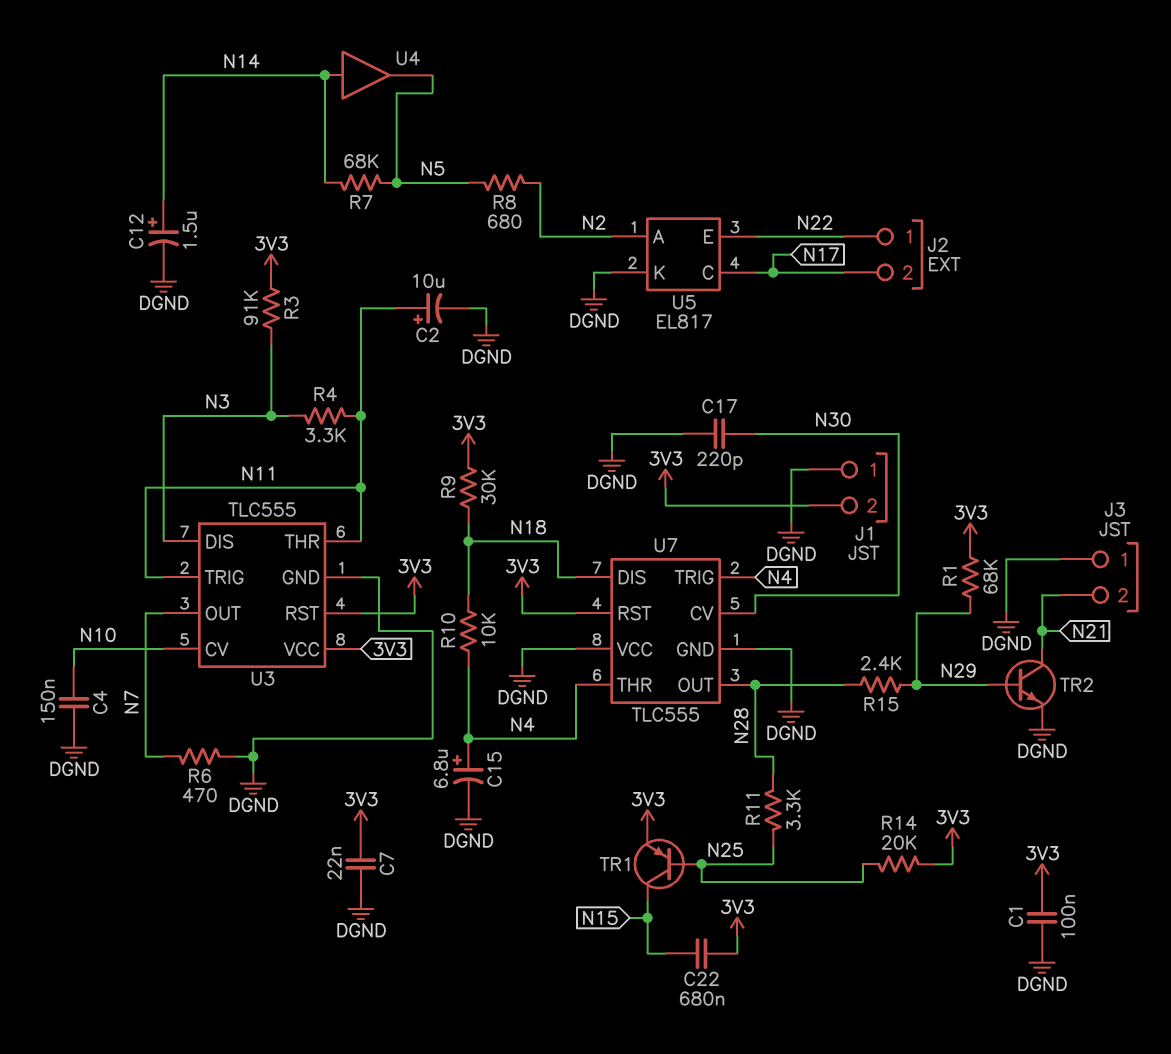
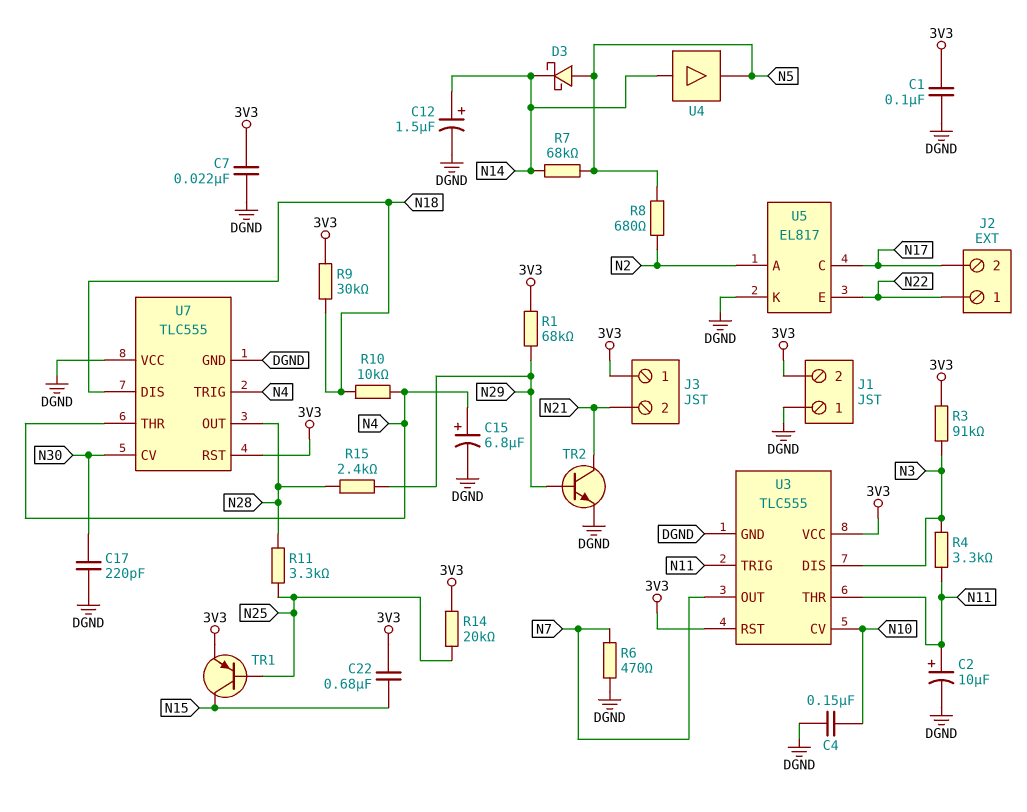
D3: none -> schottky (A N5, K N14)
J3 pin 1: DGND -> 3V3

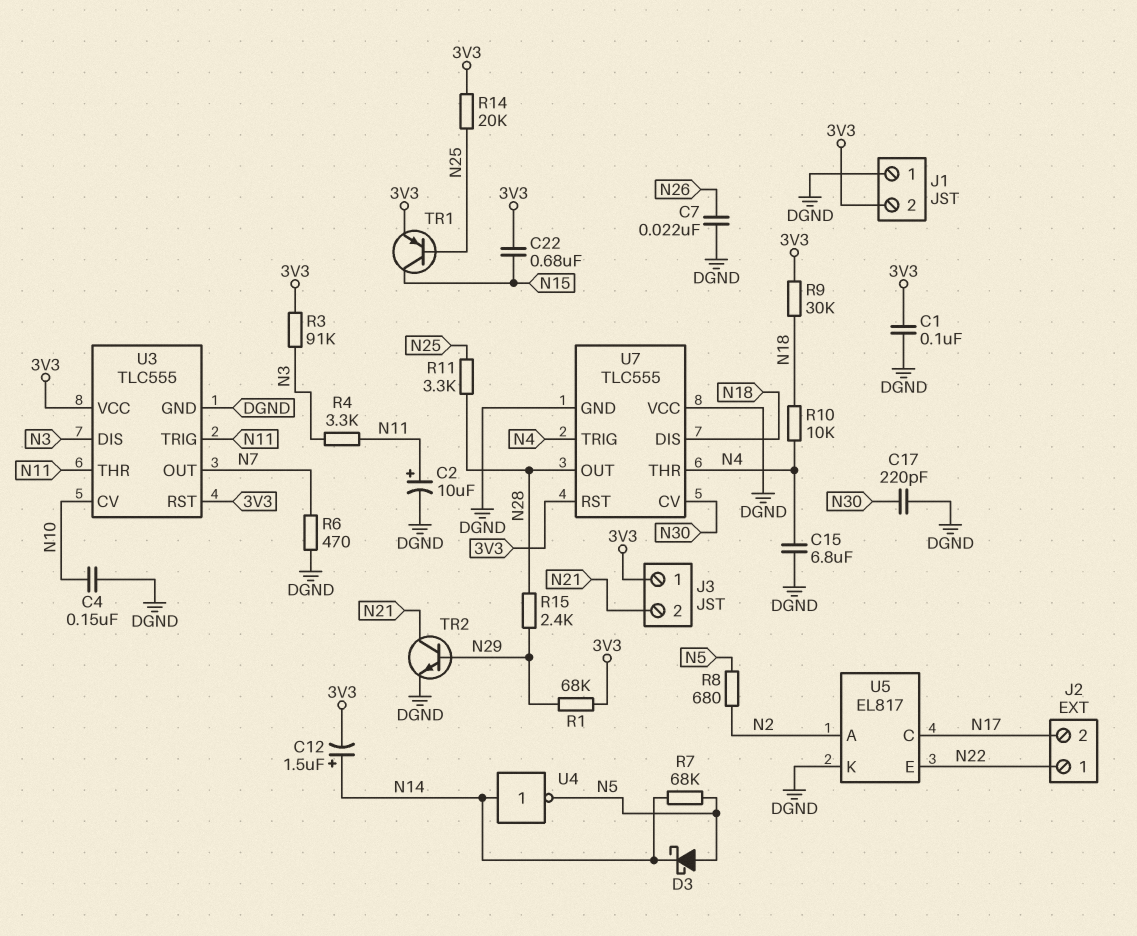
C7: 22nF (3V3, DGND) -> 22nF (DGND, N26)
C12: 1.5uF (plus N14, minus DGND) -> 1.5uF (plus N14, minus 3V3)
C15: 6.8uF (plus N4, minus DGND) -> 6.8uF (DGND, N4)
U4: buffer (in N14, out N5) -> NOT (in N14, out N5)

